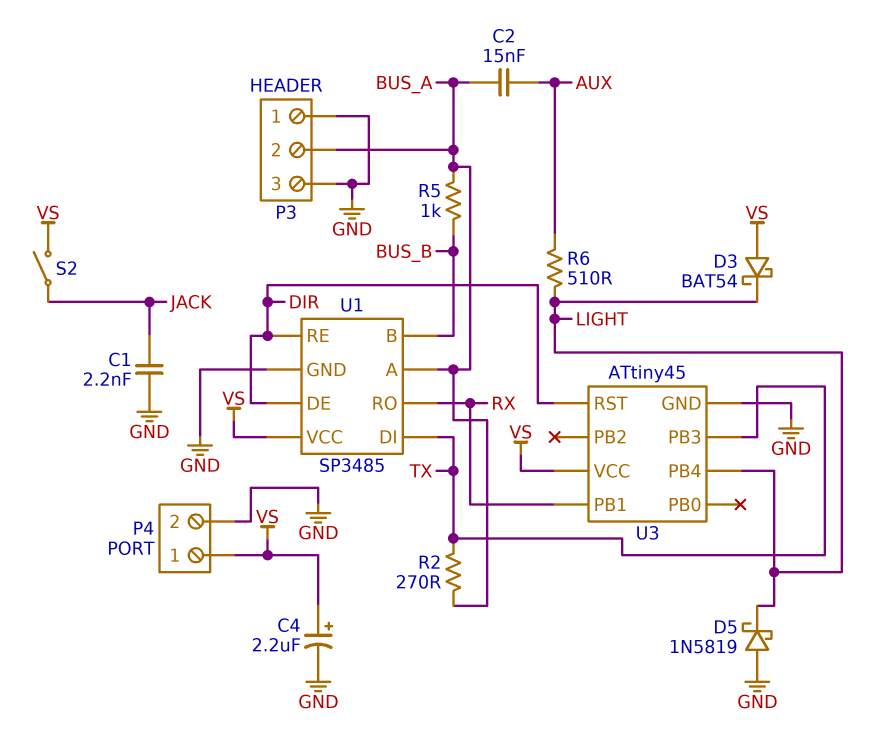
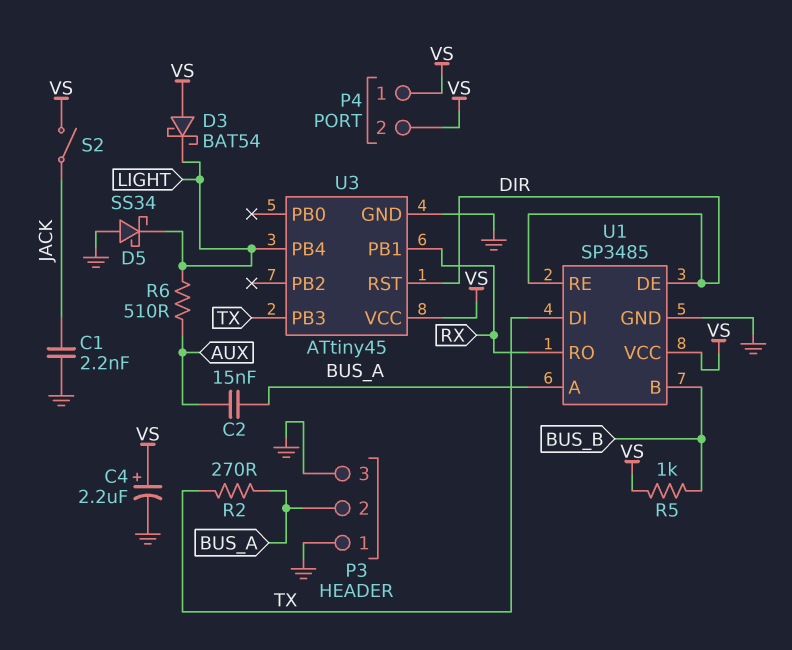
D5: schottky 1N5819 (A GND, K LIGHT) -> schottky SS34 (A GND, K LIGHT)
P4 pin 2: GND -> VS
R5: 1k (BUS_A, BUS_B) -> 1k (BUS_B, VS)

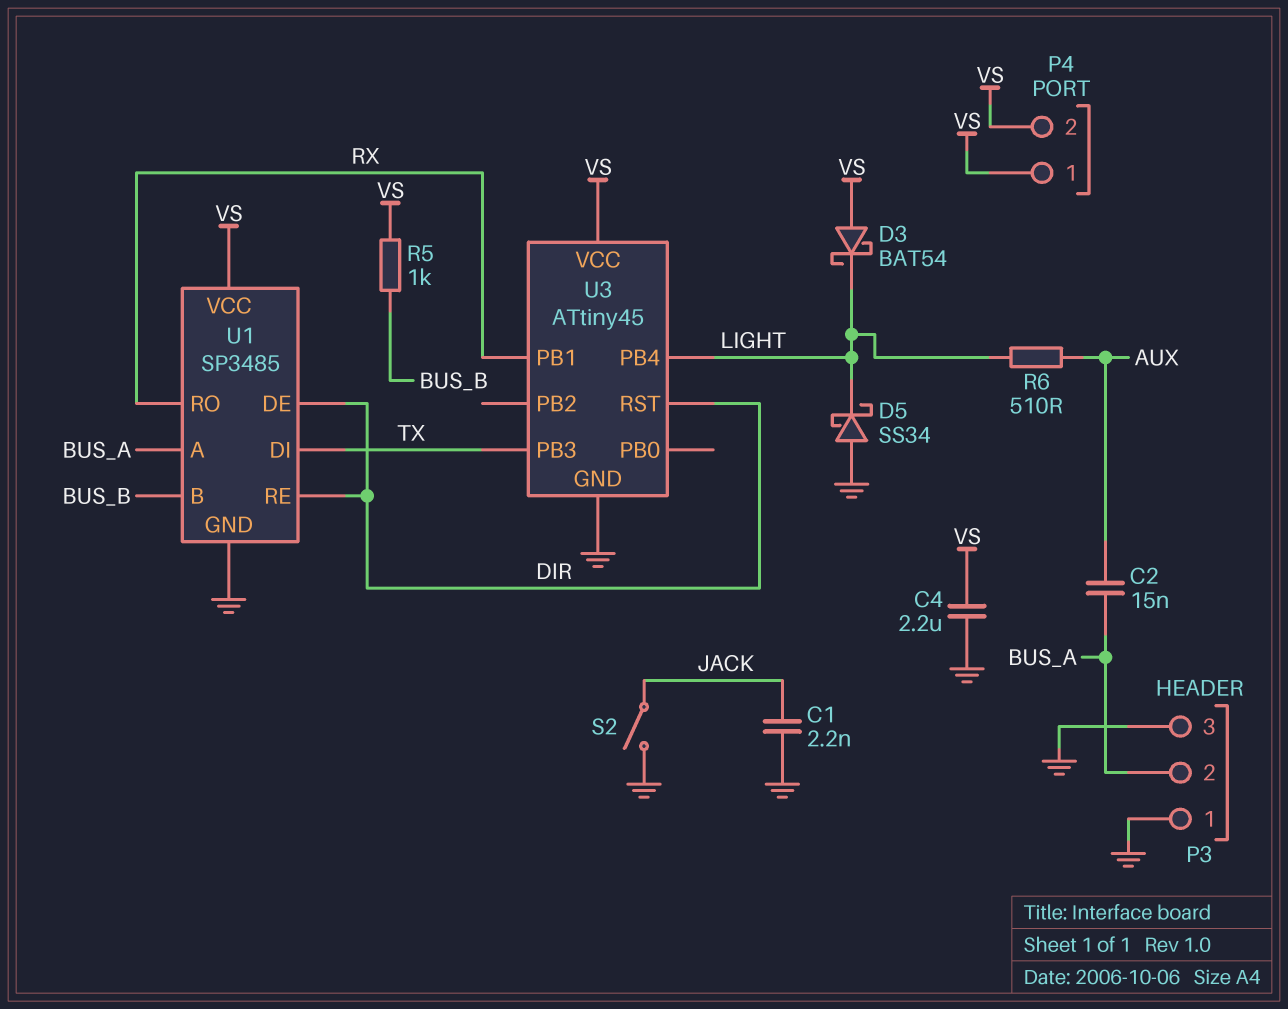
C4: 2.2uF (plus VS, minus GND) -> 2.2uF (GND, VS)
R2: 270 (BUS_A, TX) -> none
S2: switch (JACK, VS) -> switch (GND, JACK)

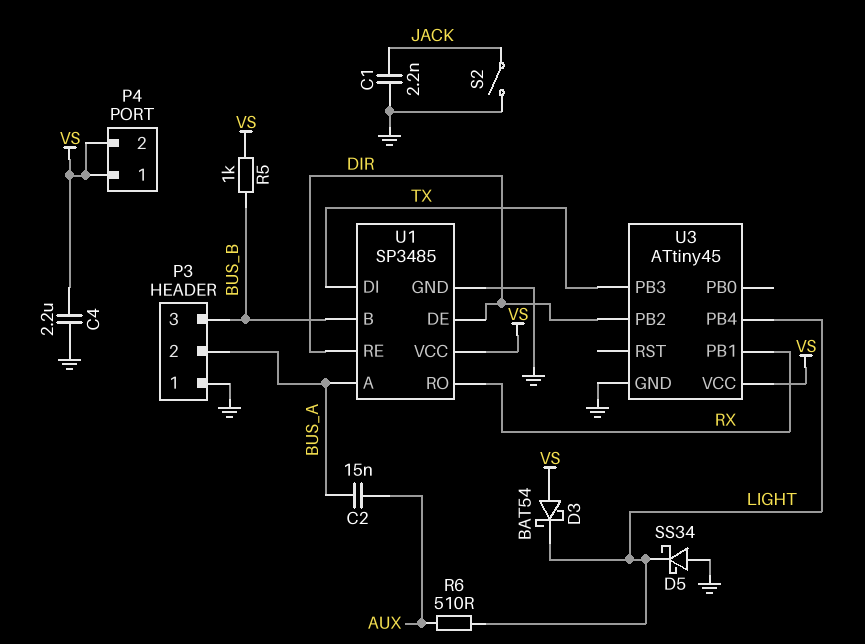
P3 pin 3: GND -> BUS_B
U3 pin PB2: none -> DIR
U3 pin RST: DIR -> none

